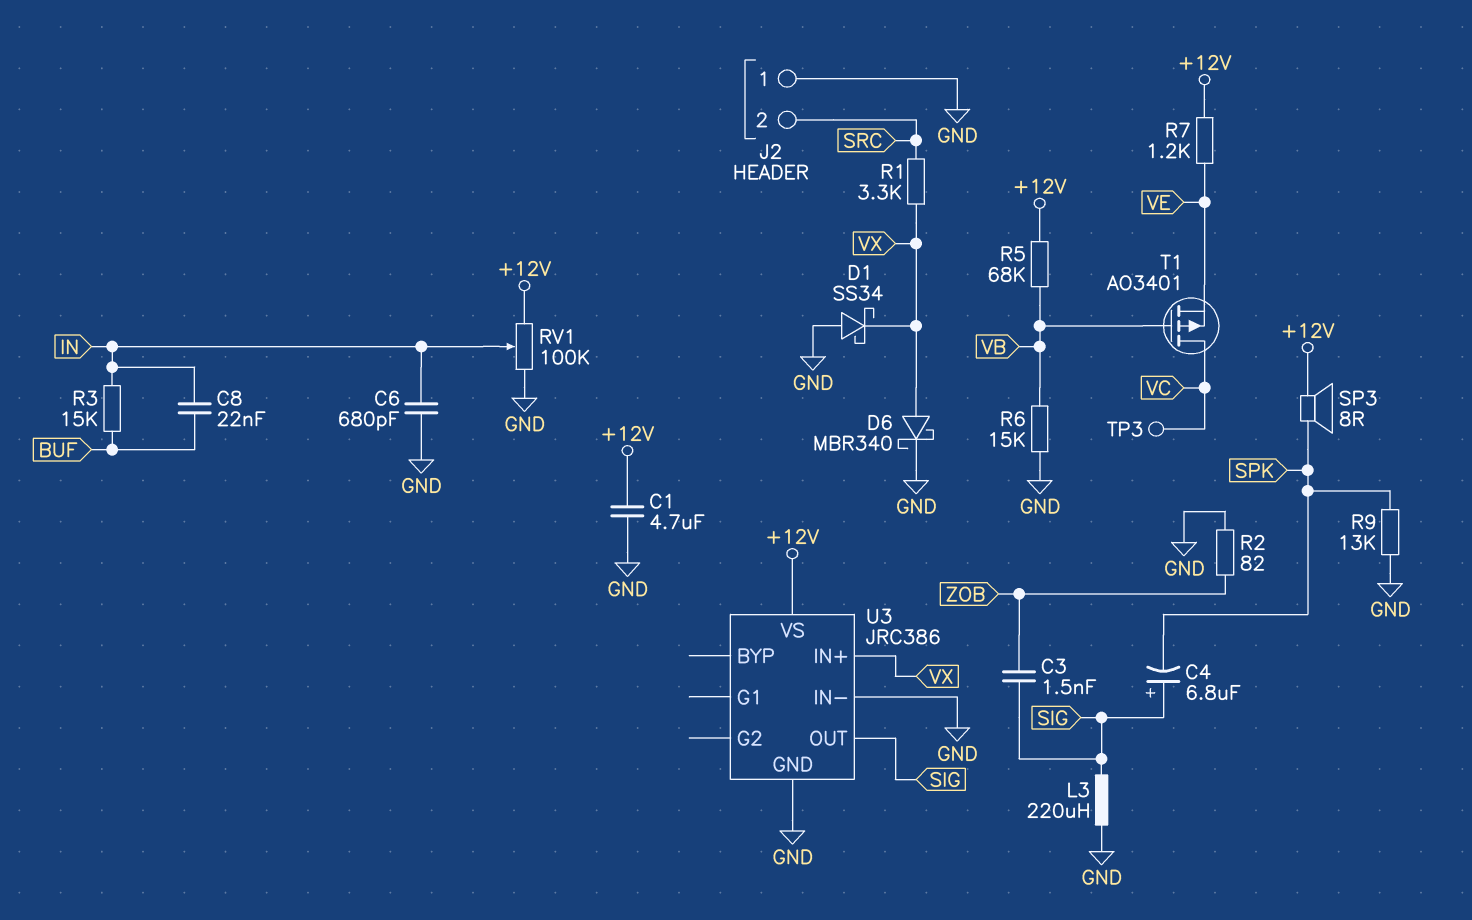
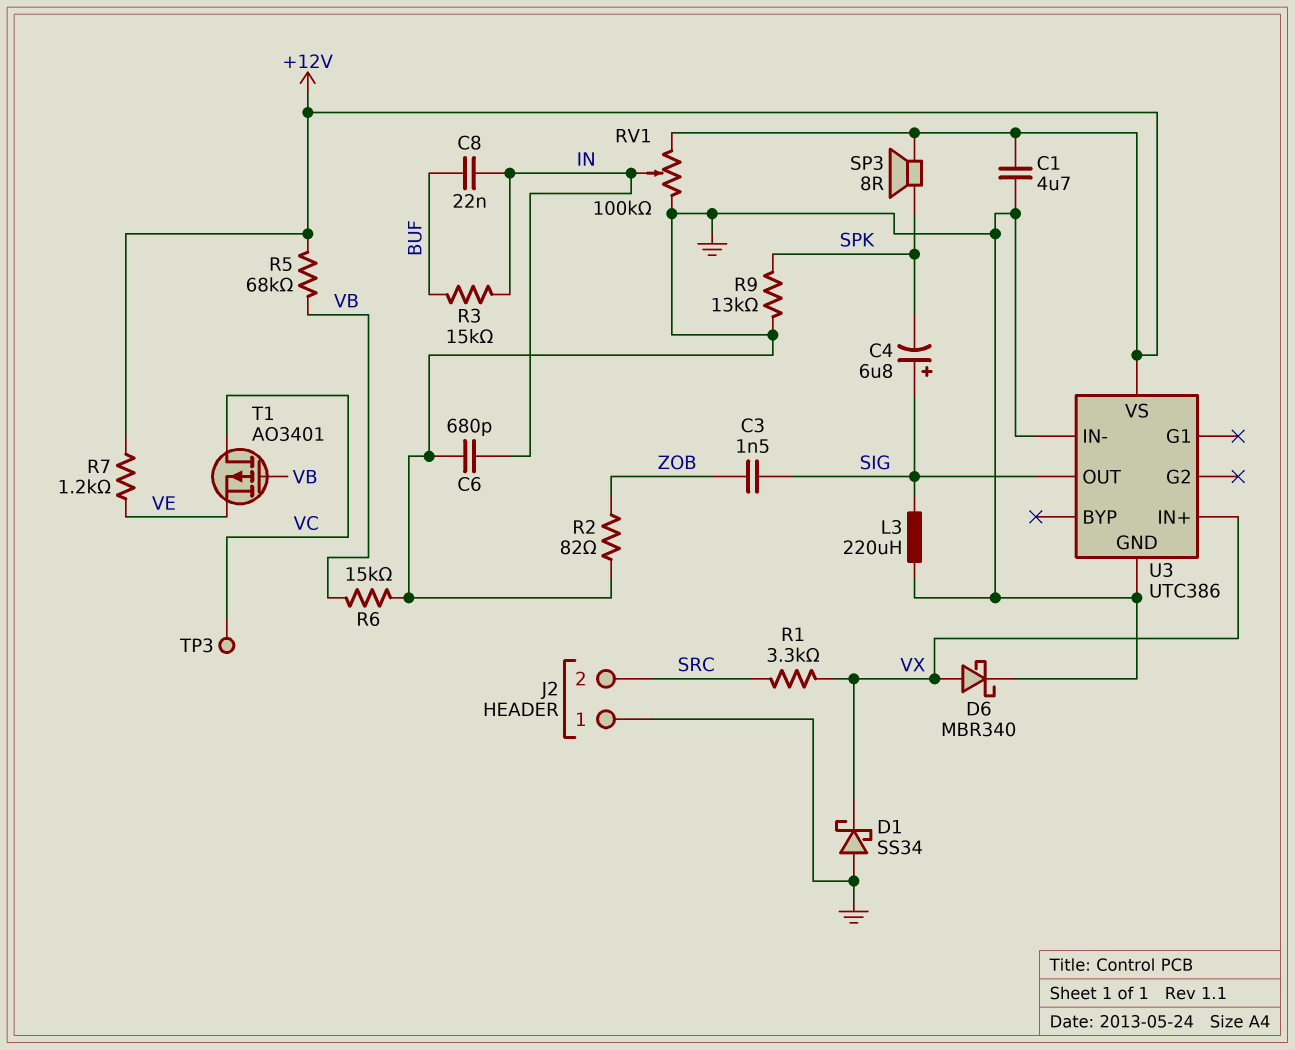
U3: JRC386 -> UTC386

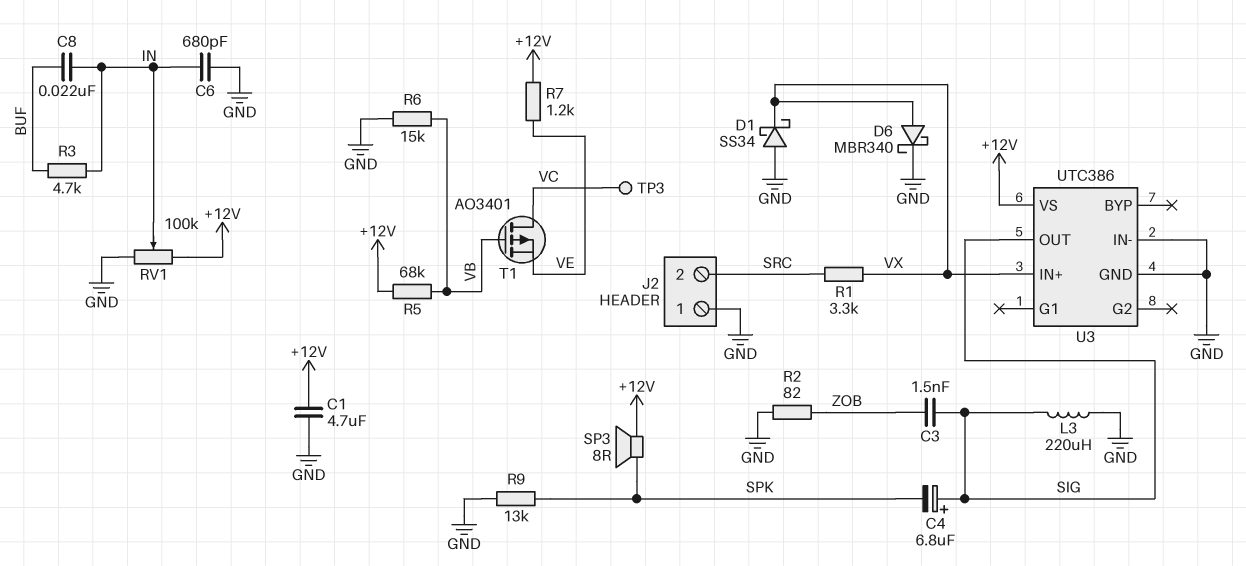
R3: 15k (BUF, IN) -> 4.7k (BUF, IN)

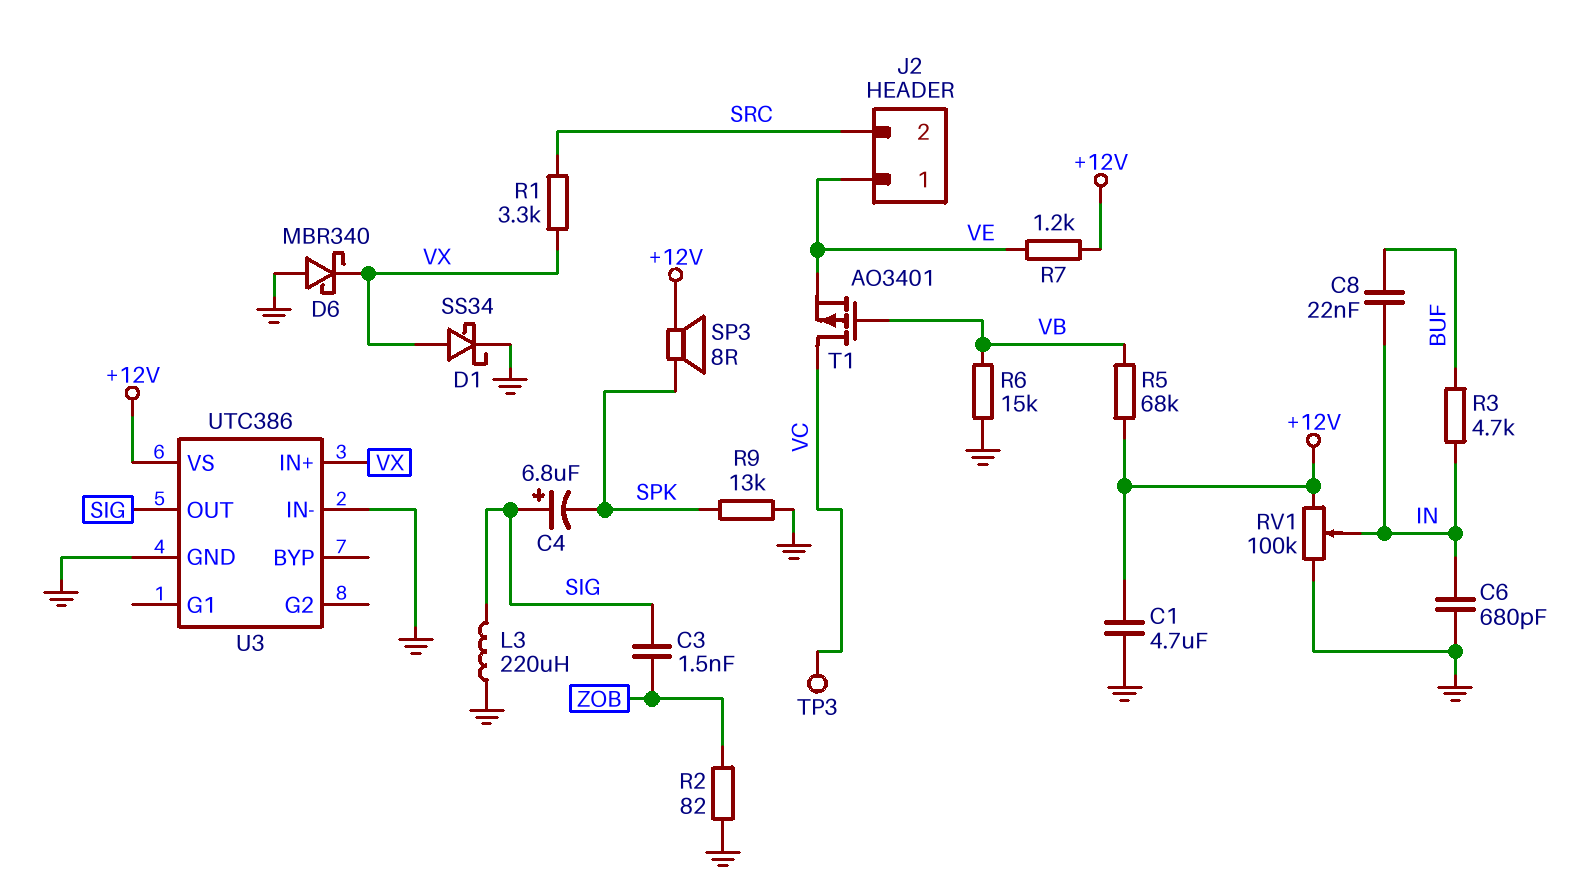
D1: schottky SS34 (A GND, K VX) -> schottky SS34 (A VX, K GND)
D6: schottky MBR340 (A VX, K GND) -> schottky MBR340 (A GND, K VX)
J2 pin 1: GND -> VE

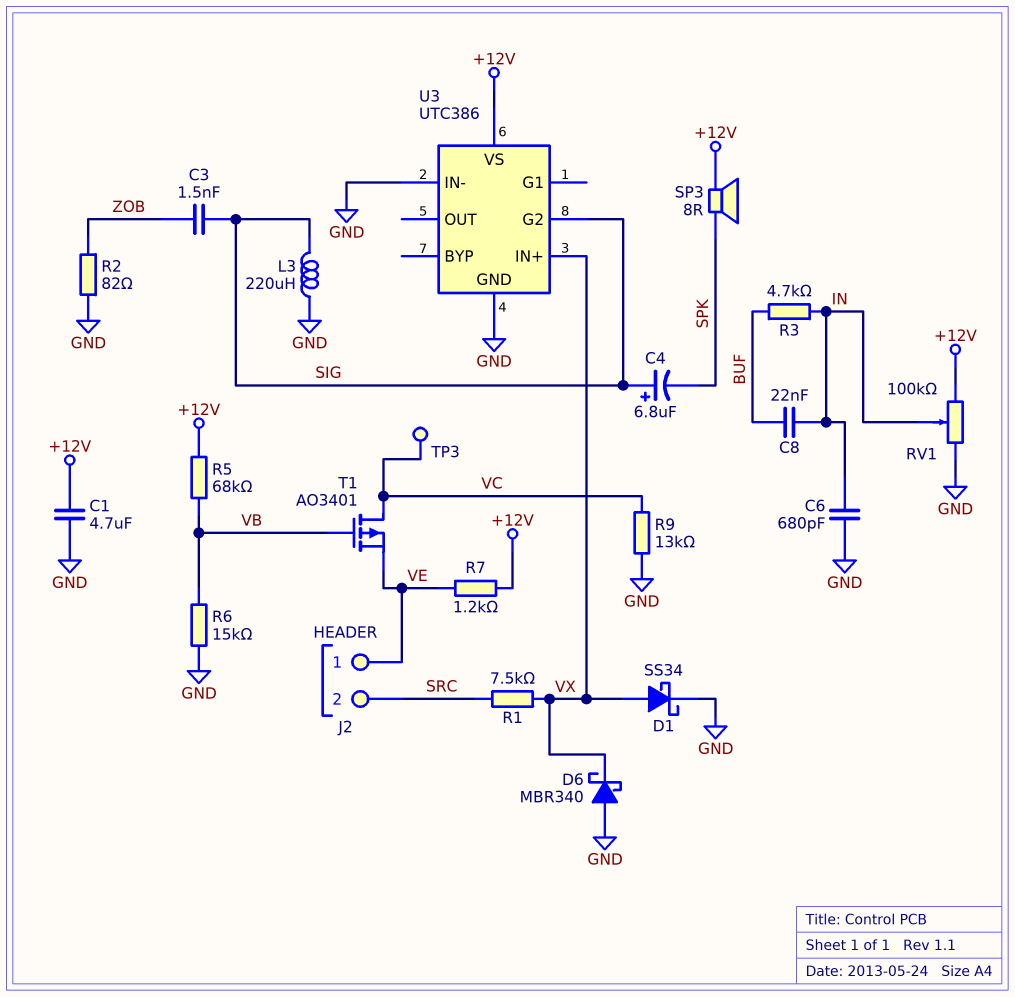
R1: 3.3k (SRC, VX) -> 7.5k (SRC, VX)
R9: 13k (GND, SPK) -> 13k (GND, VC)
U3 pin G2: none -> SIG
U3 pin OUT: SIG -> none

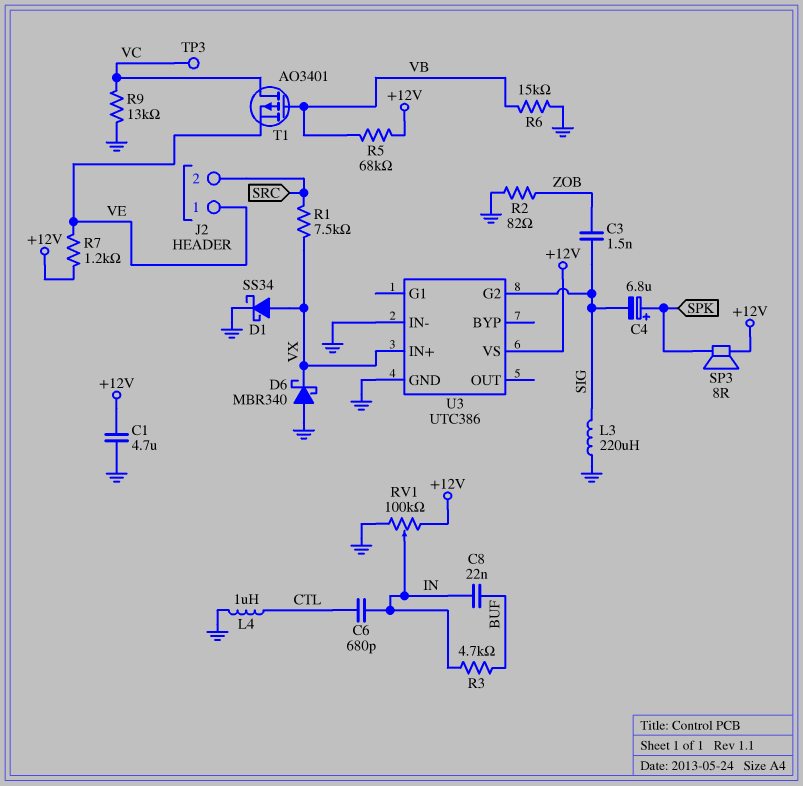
C4: 6.8uF (plus SIG, minus SPK) -> 6.8uF (plus SPK, minus SIG)
C6: 680pF (GND, IN) -> 680pF (CTL, IN)
L4: none -> 1uH (CTL, GND)

